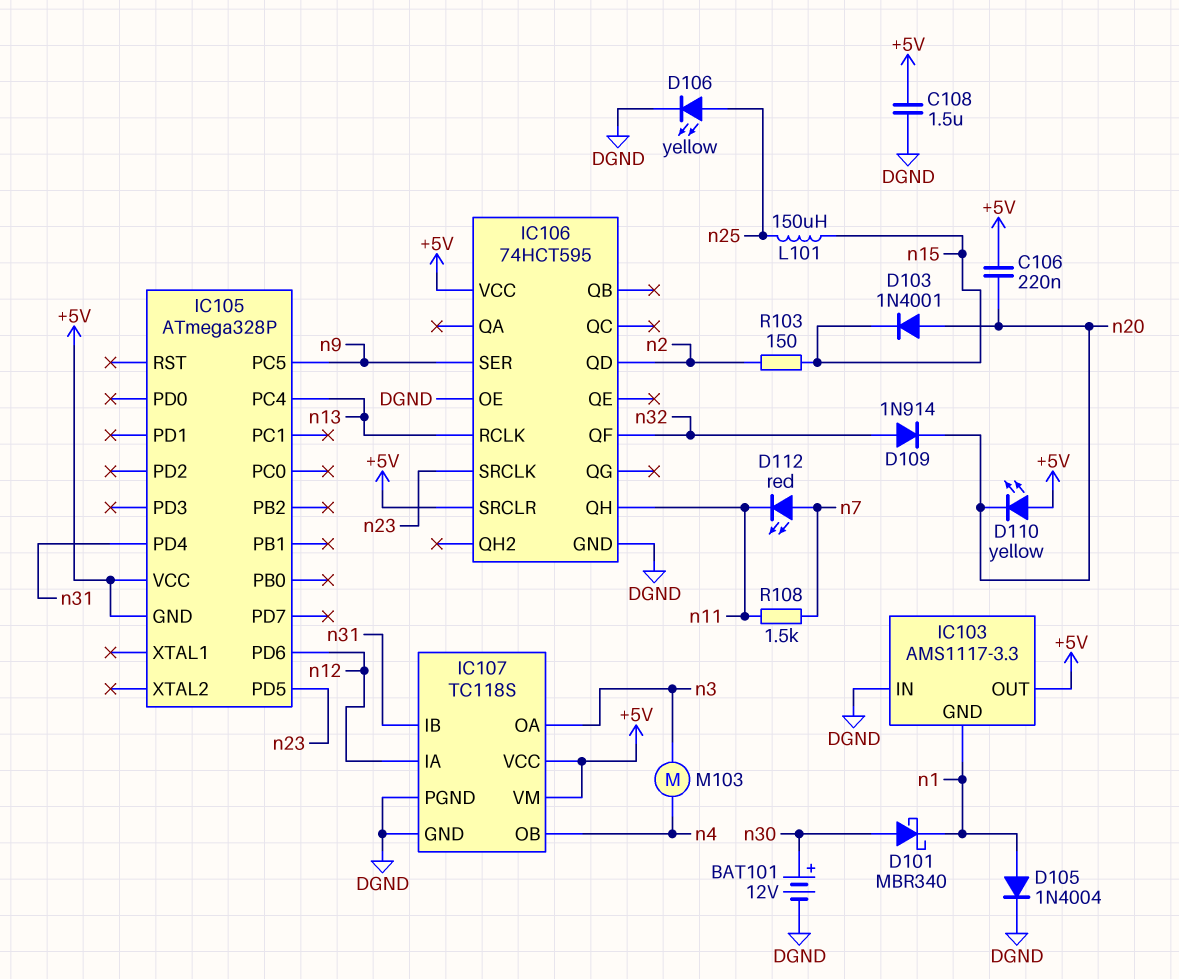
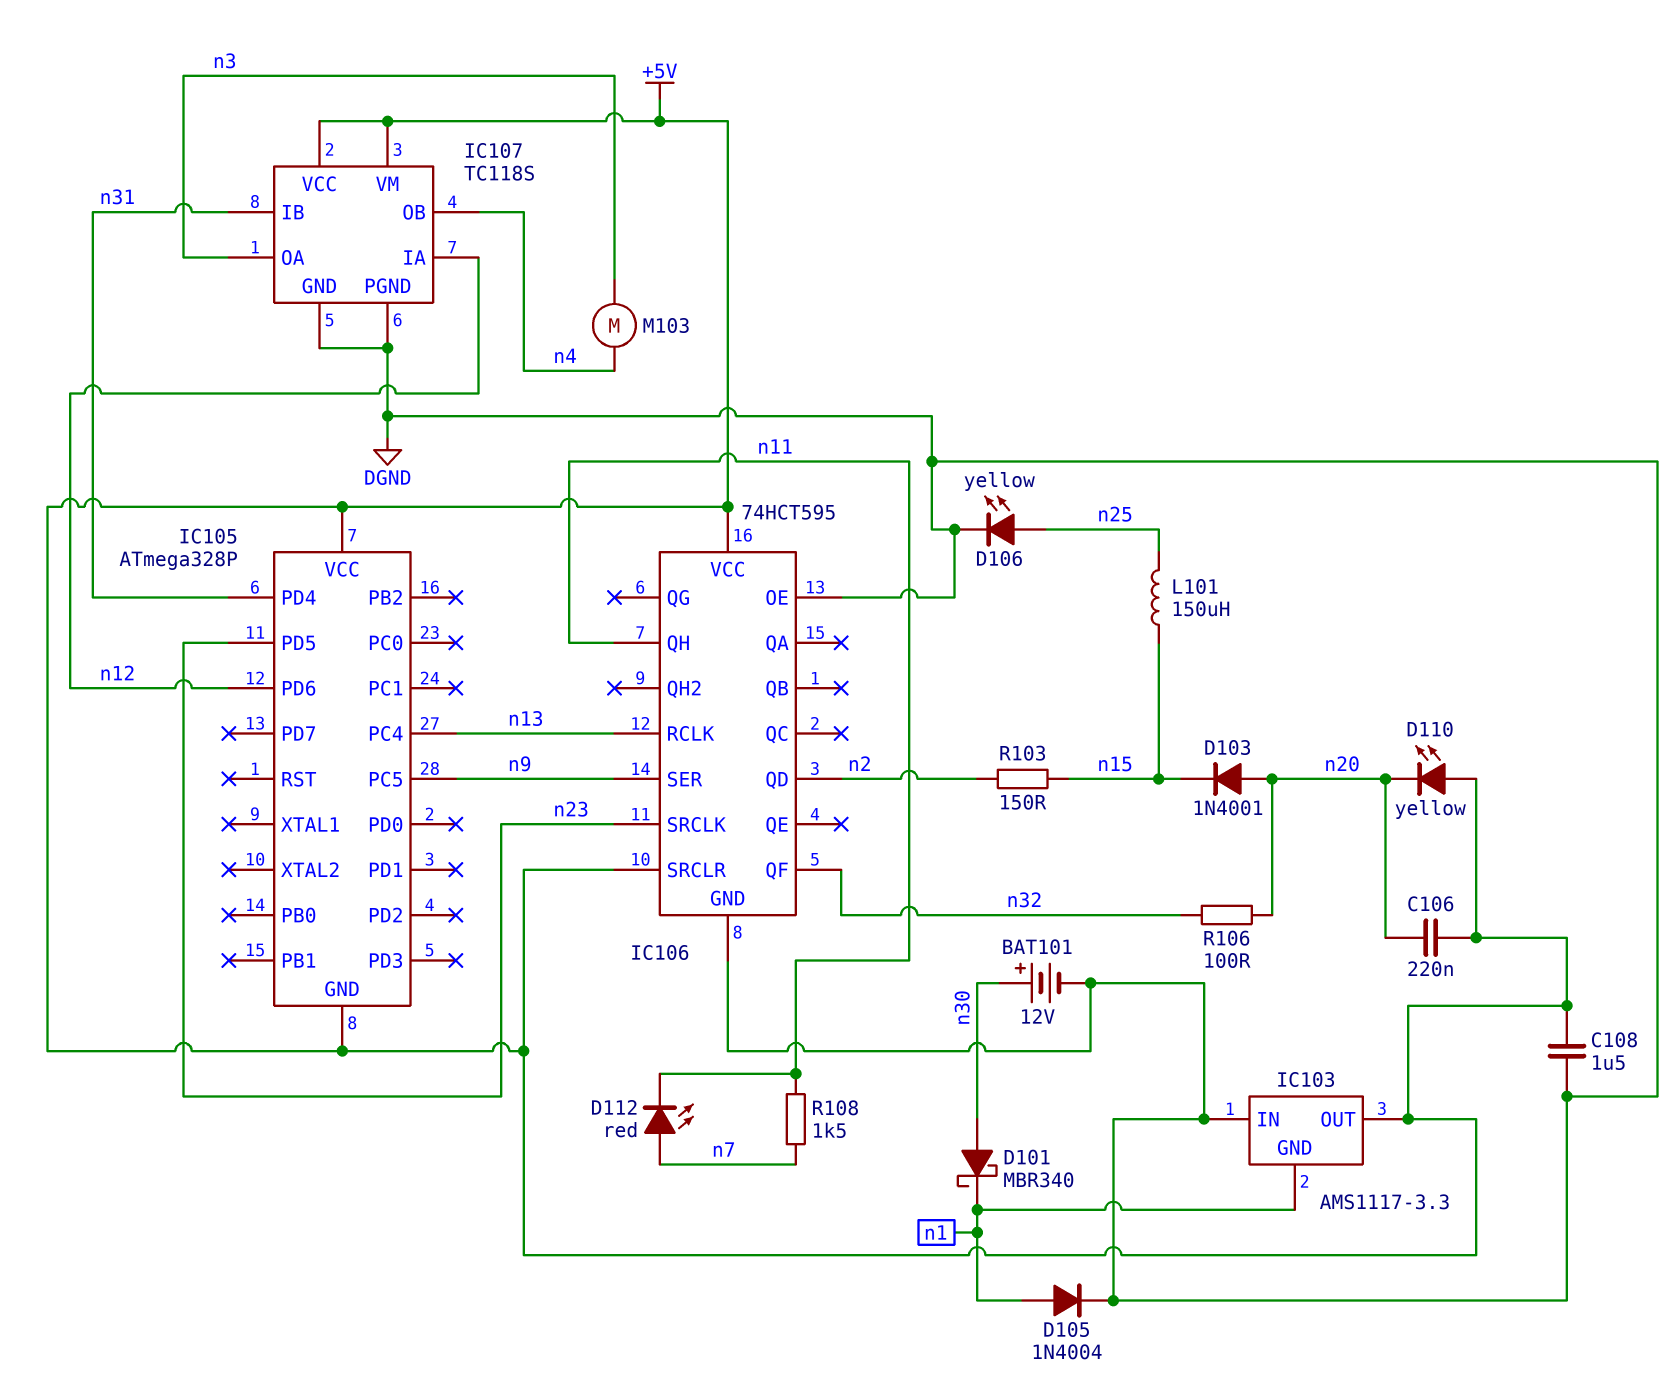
D109: diode 1N914 (A n32, K n20) -> none
R106: none -> 100 (n20, n32)

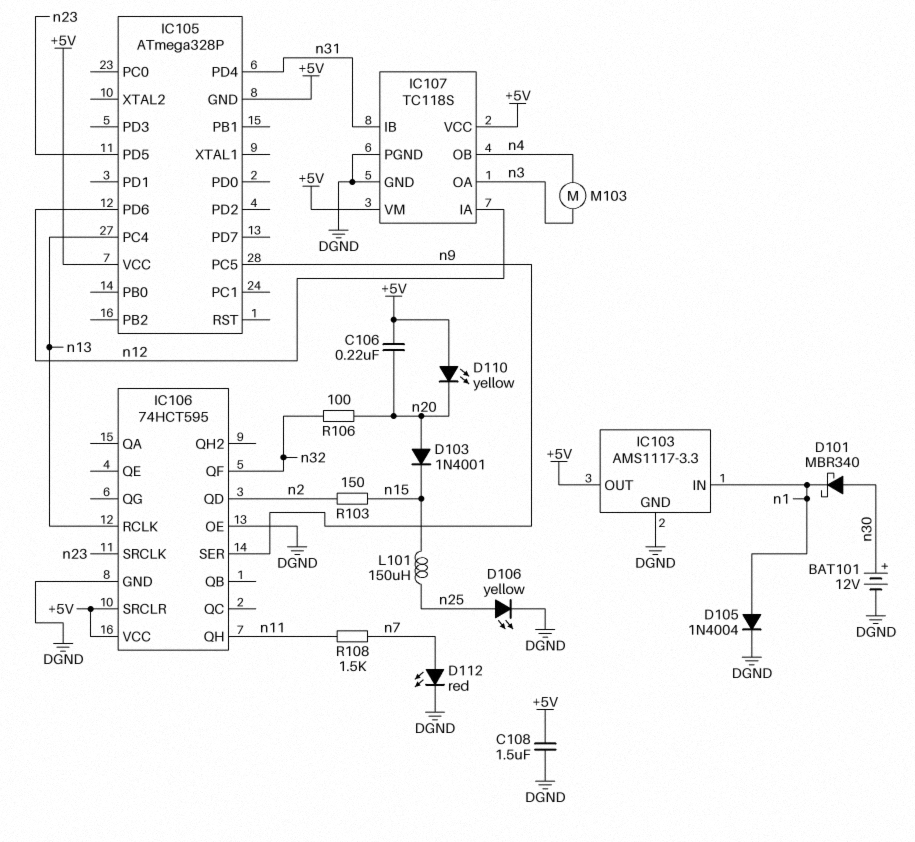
D112: LED red (A n7, K n11) -> LED red (A n7, K DGND)
IC103 pin GND: n1 -> DGND
IC103 pin IN: DGND -> n1

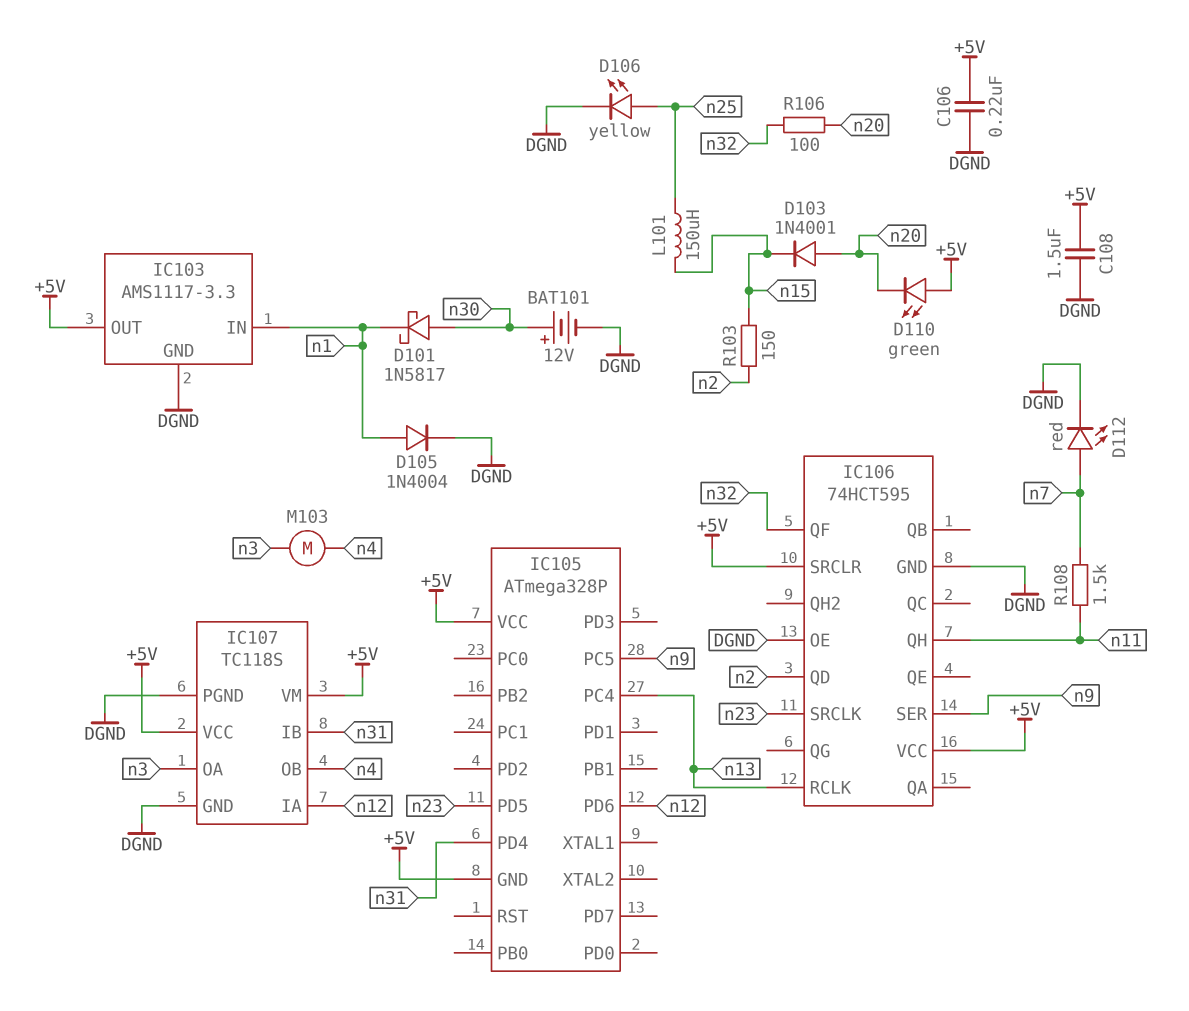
C106: 220nF (+5V, n20) -> 220nF (+5V, DGND)
D101: schottky MBR340 (A n30, K n1) -> schottky 1N5817 (A n30, K n1)
D110: LED yellow (A +5V, K n20) -> LED green (A +5V, K n20)

